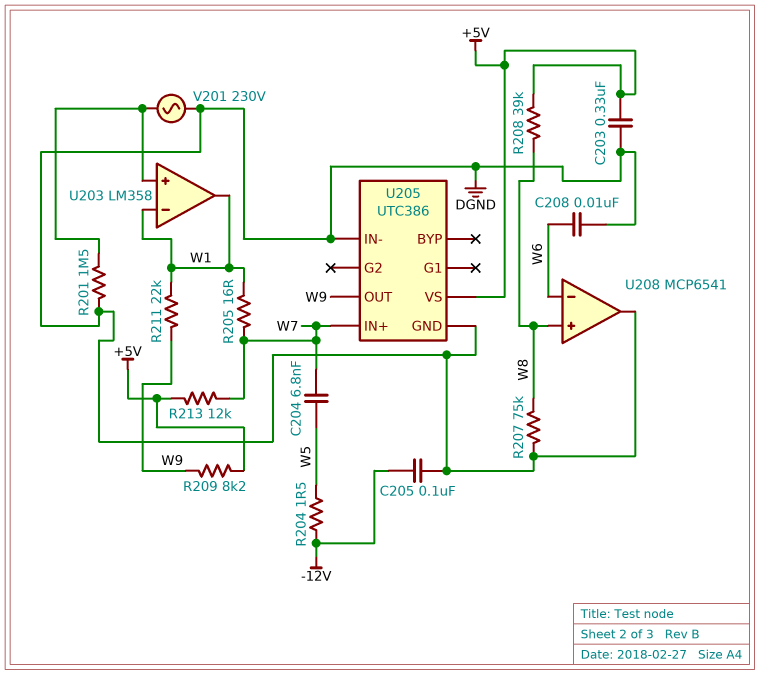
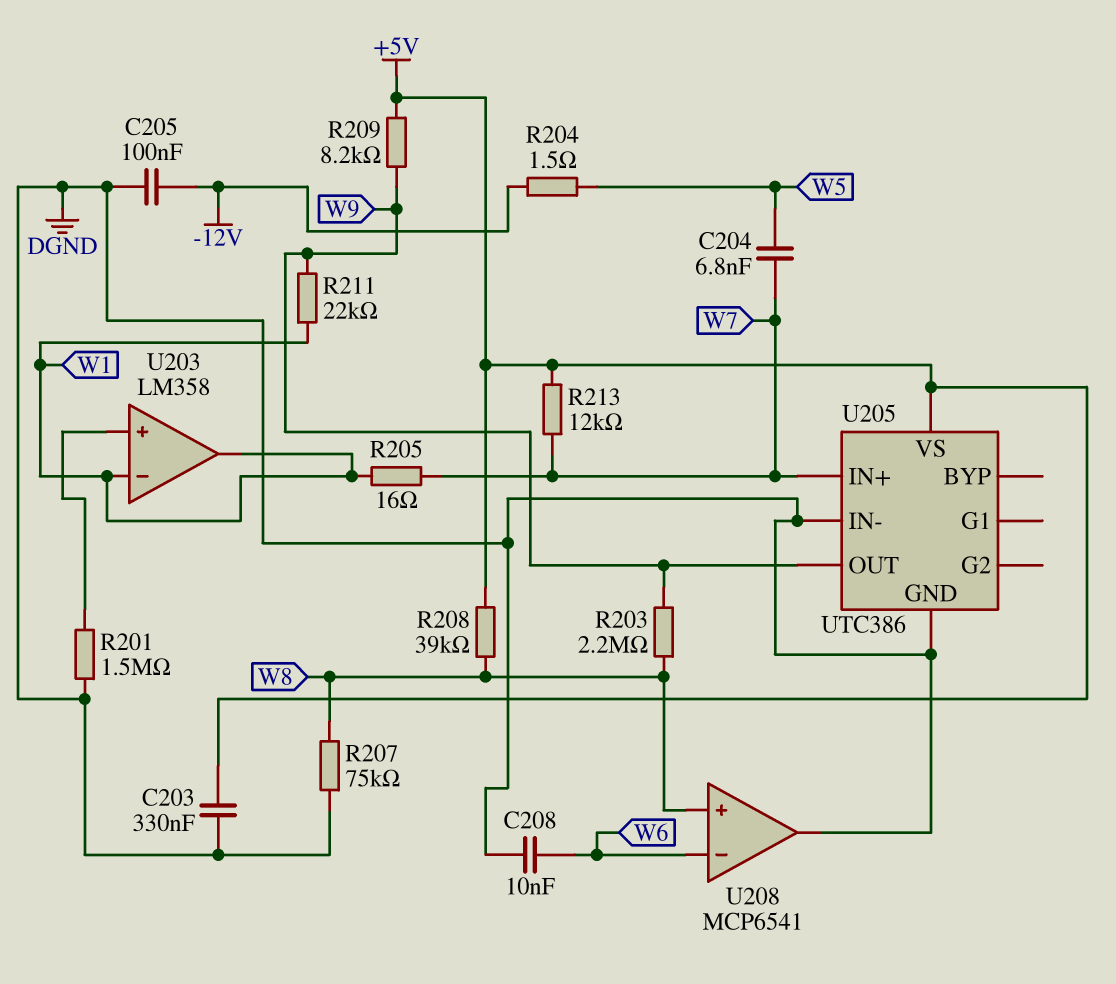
R203: none -> 2.2M (W8, W9)
V201: AC 230V (DGND, U203/in+) -> none

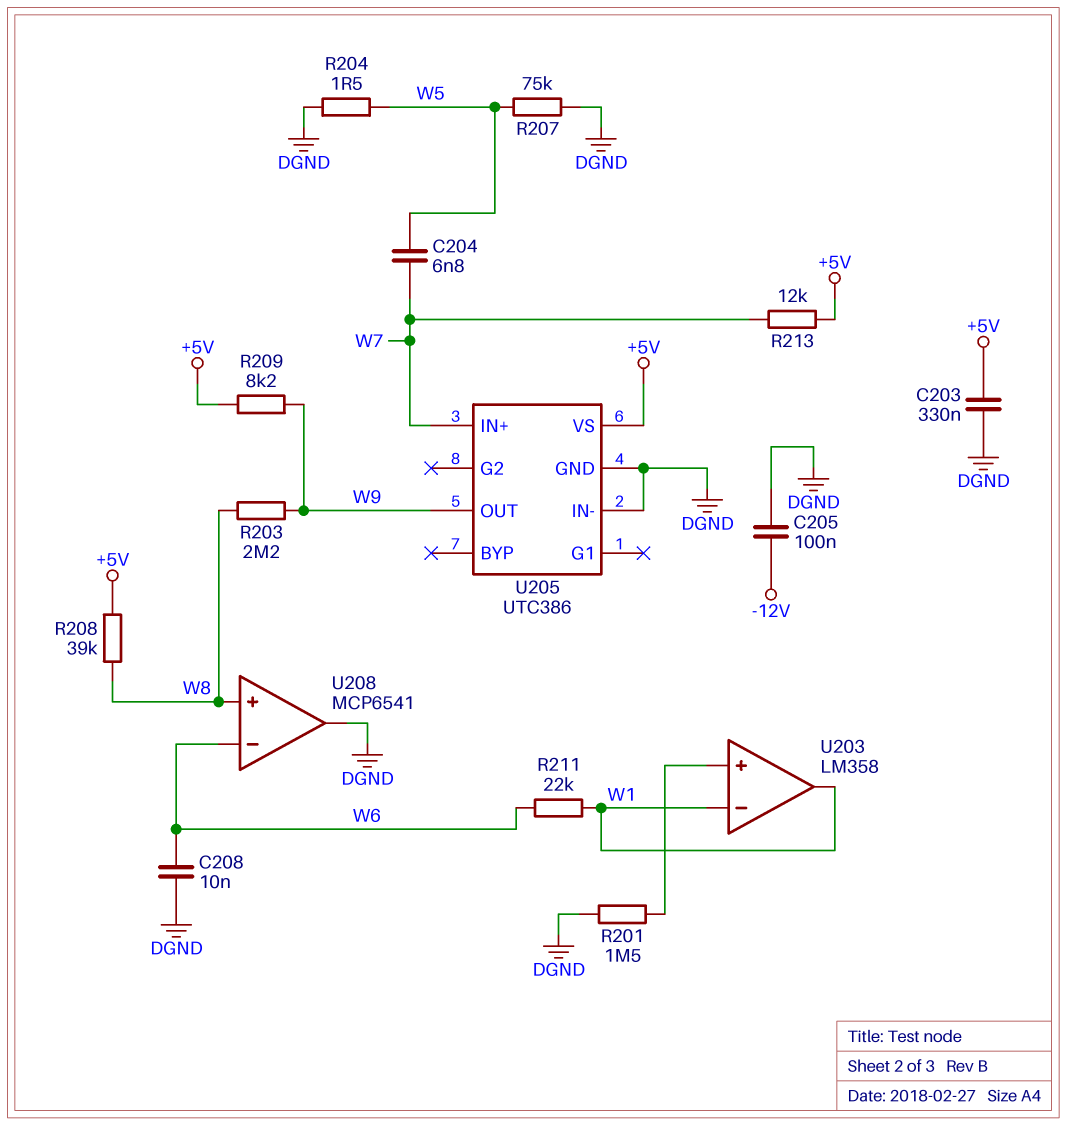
R204: 1.5 (-12V, W5) -> 1.5 (DGND, W5)
R205: 16 (W1, W7) -> none
R207: 75k (DGND, W8) -> 75k (DGND, W5)
R211: 22k (W1, W9) -> 22k (W1, W6)

